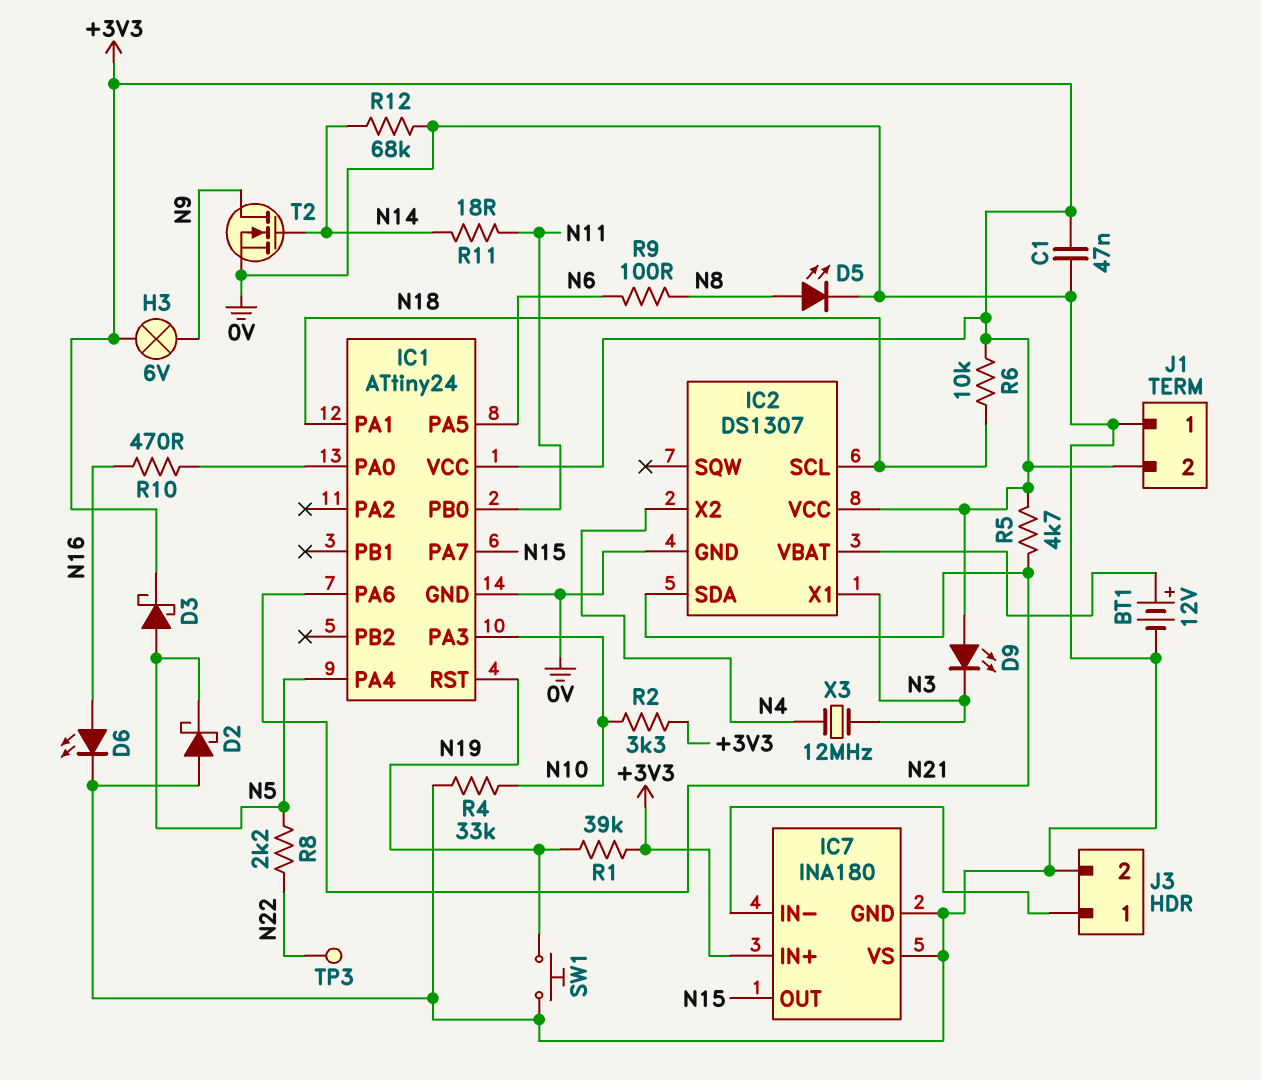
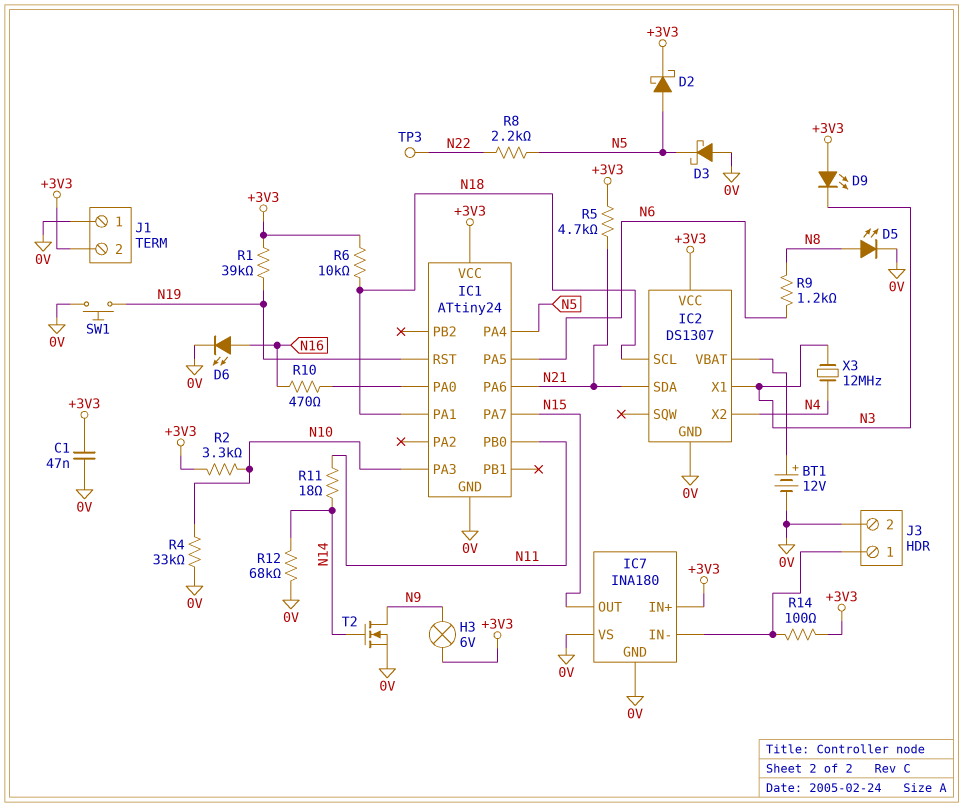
D2: schottky (A 0V, K N5) -> schottky (A N5, K +3V3)
D3: schottky (A N5, K +3V3) -> schottky (A 0V, K N5)
R9: 100 (N6, N8) -> 1.2k (N6, N8)
R14: none -> 100 (+3V3, IC7/IN-)

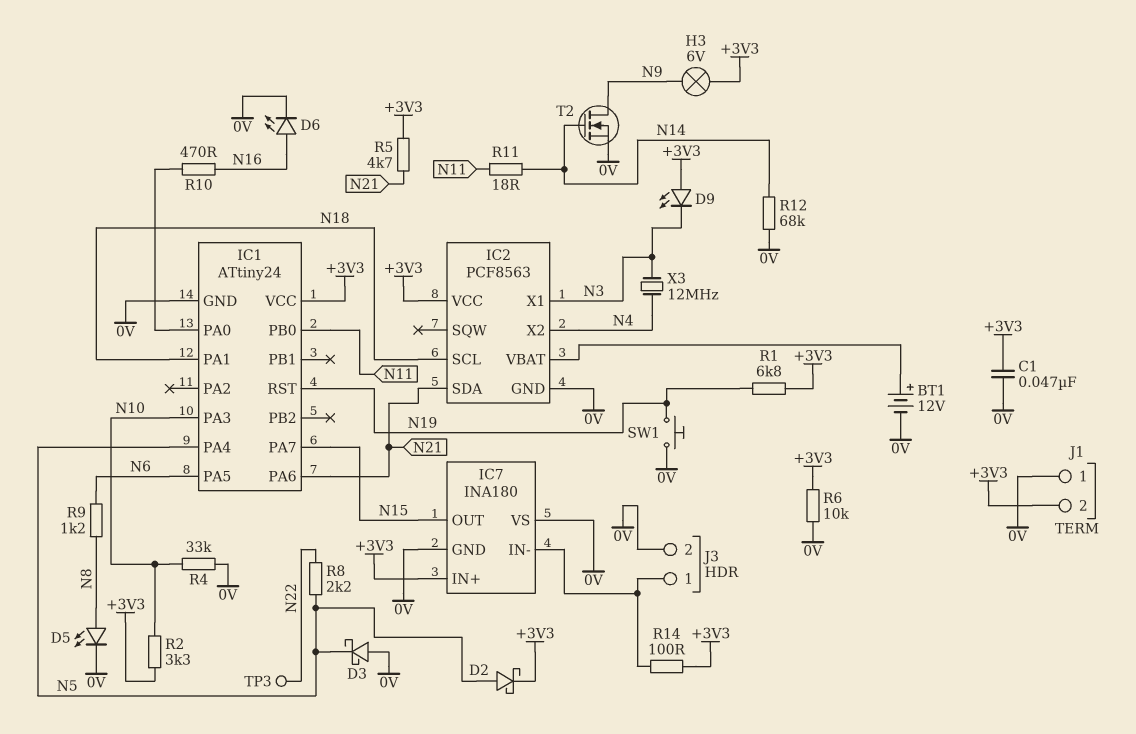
IC2: DS1307 -> PCF8563
R1: 39k (+3V3, N19) -> 6.8k (+3V3, N19)
R6: 10k (+3V3, N18) -> 10k (+3V3, 0V)

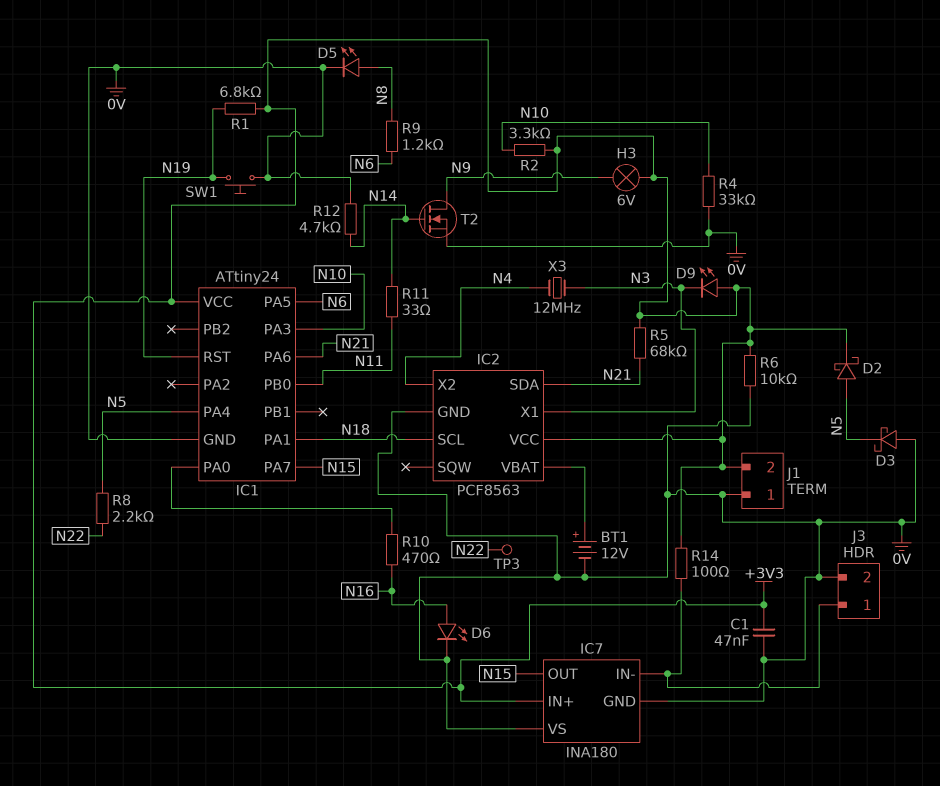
R5: 4.7k (+3V3, N21) -> 68k (+3V3, N21)
R11: 18 (N11, N14) -> 33 (N11, N14)
R12: 68k (0V, N14) -> 4.7k (0V, N14)

